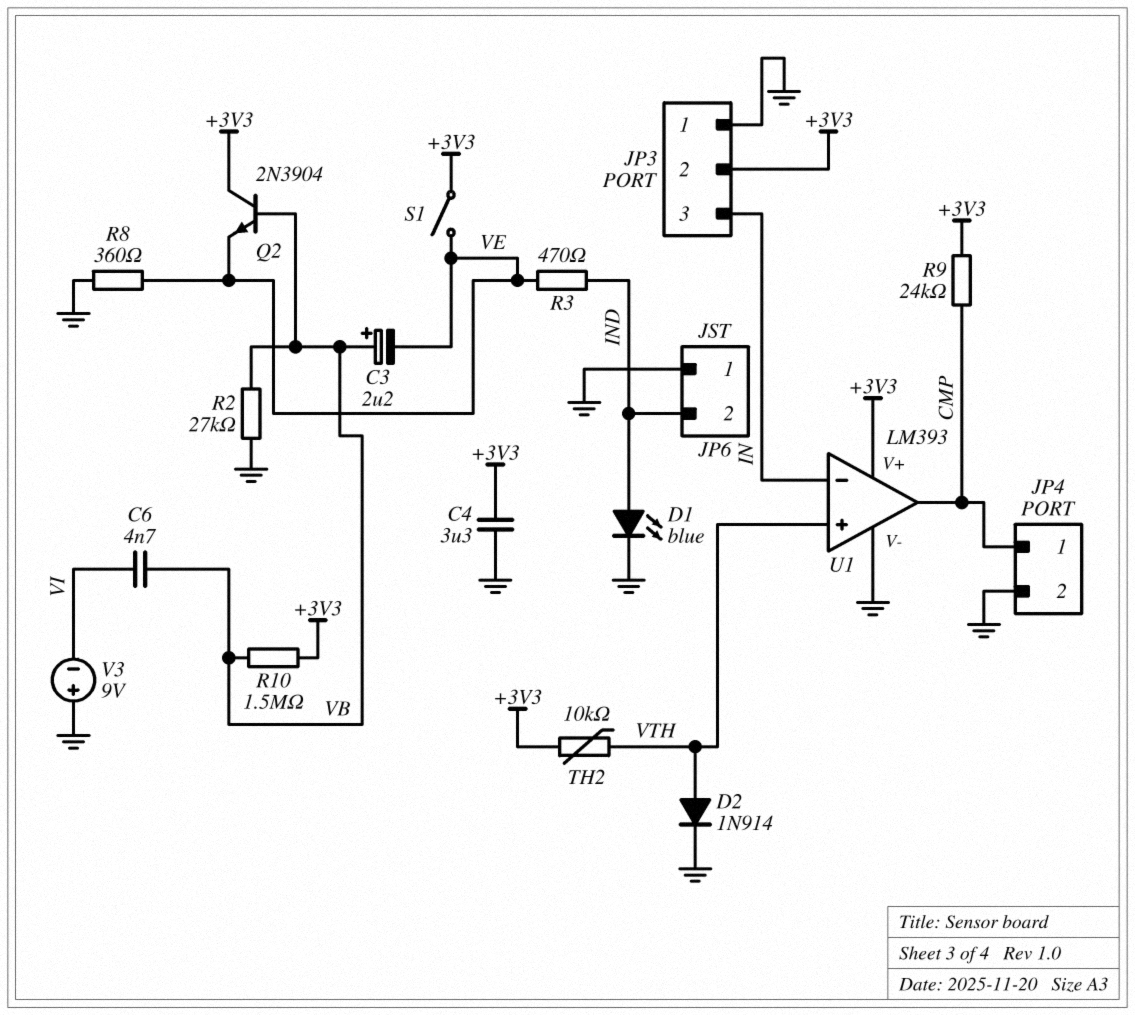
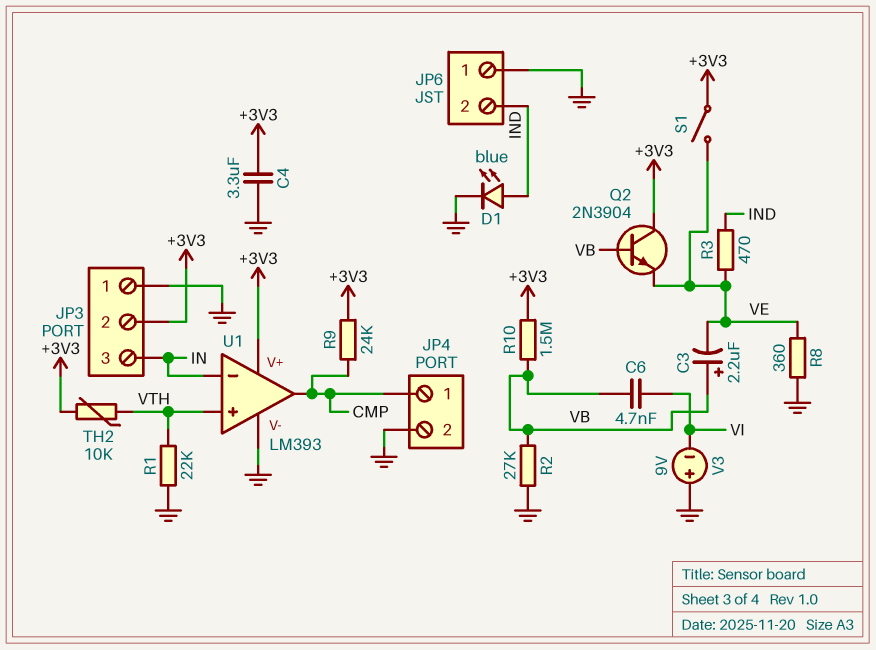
D2: diode 1N914 (A VTH, K GND) -> none
R1: none -> 22k (GND, VTH)

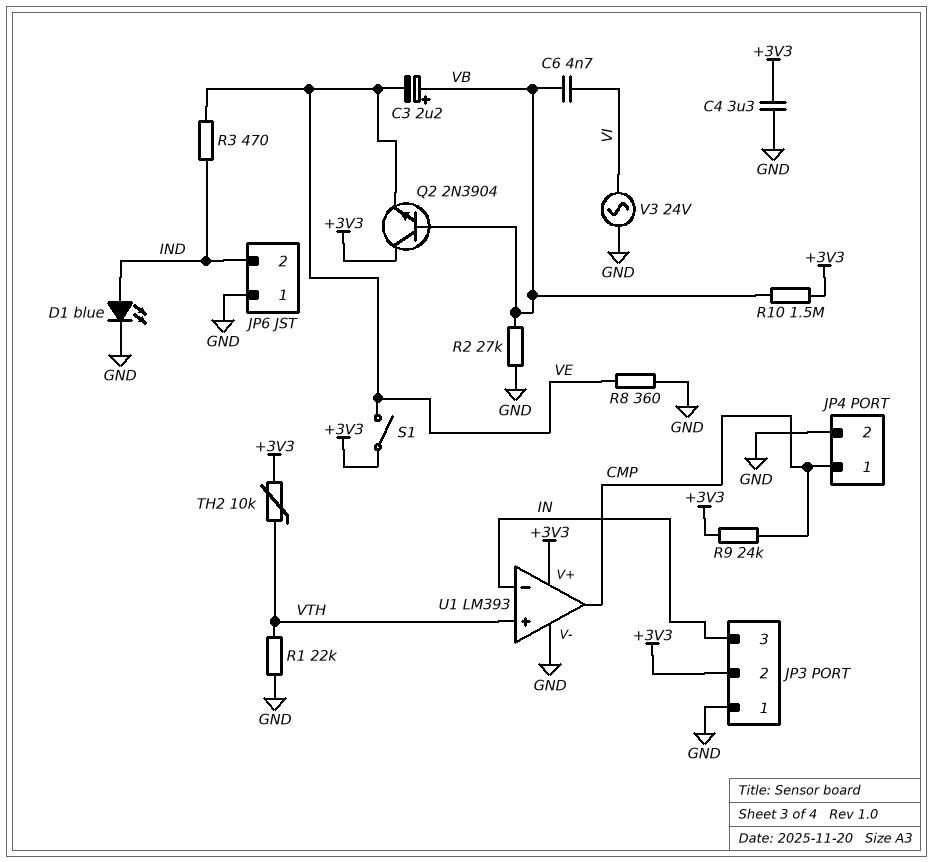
V3: 9V (plus GND, minus VI) -> AC 24V (GND, VI)

